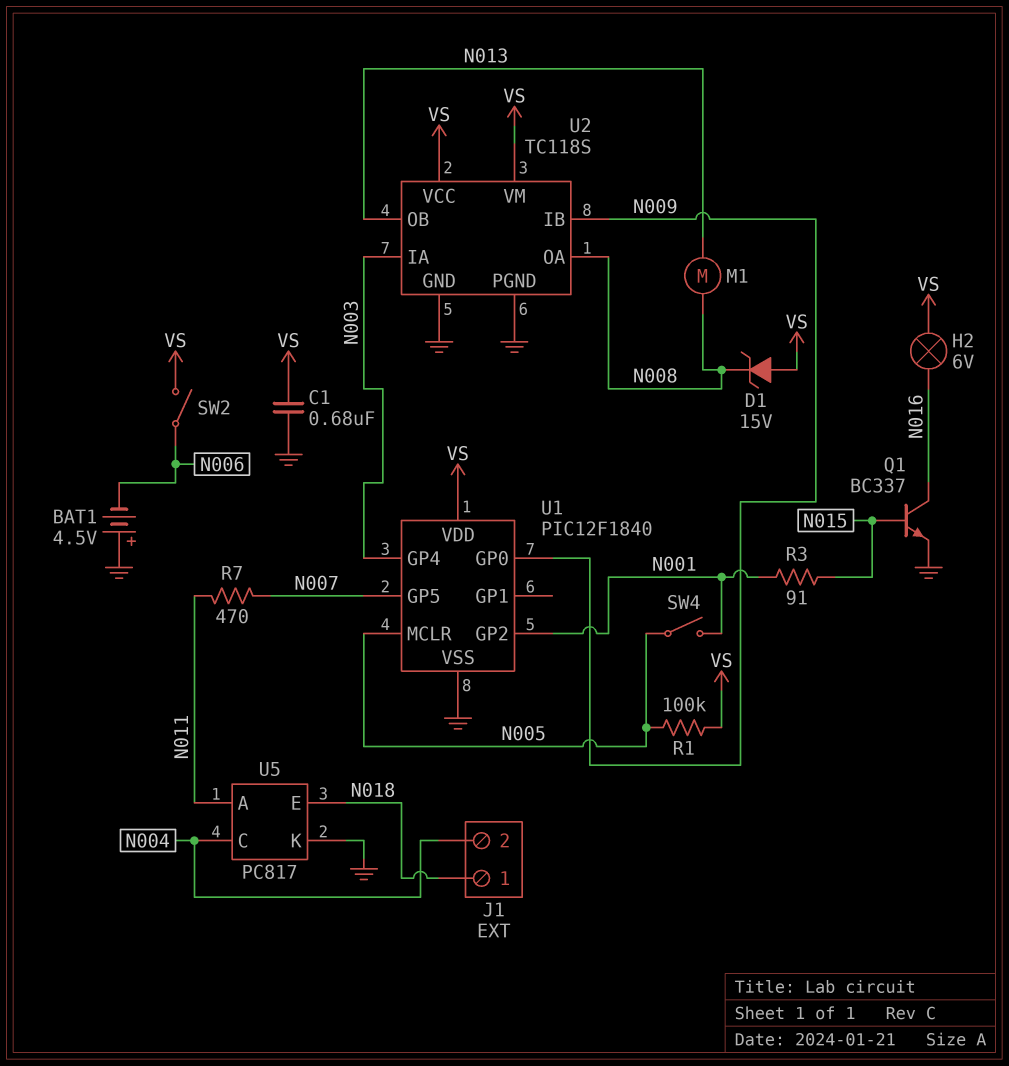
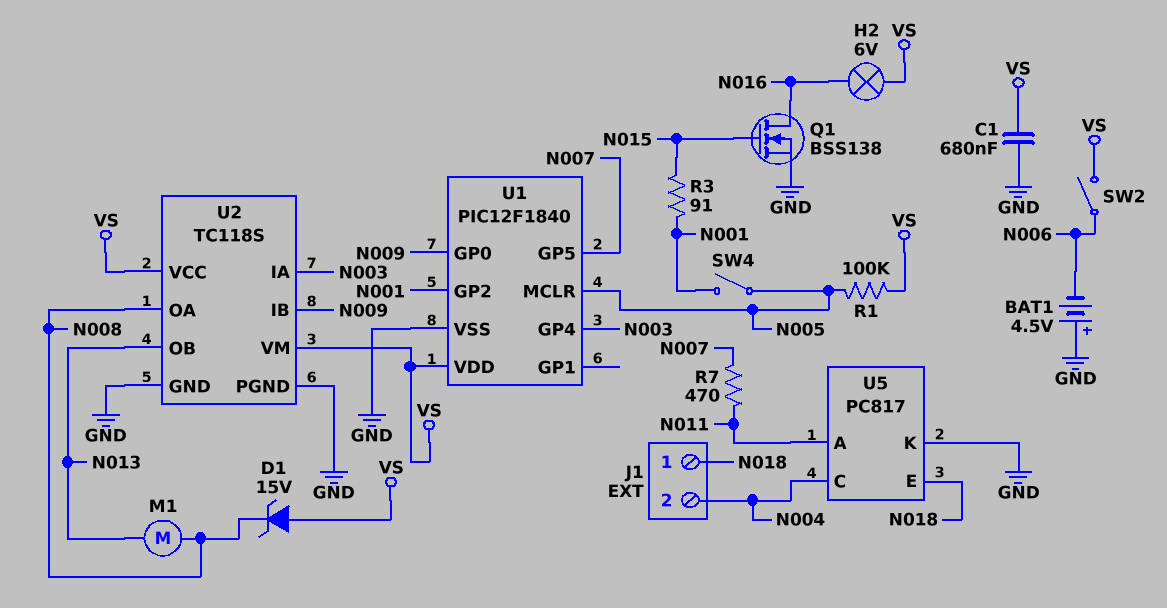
Q1: NPN BC337 (B N015, C N016, E GND) -> NMOS BSS138 (G N015, D N016, S GND)

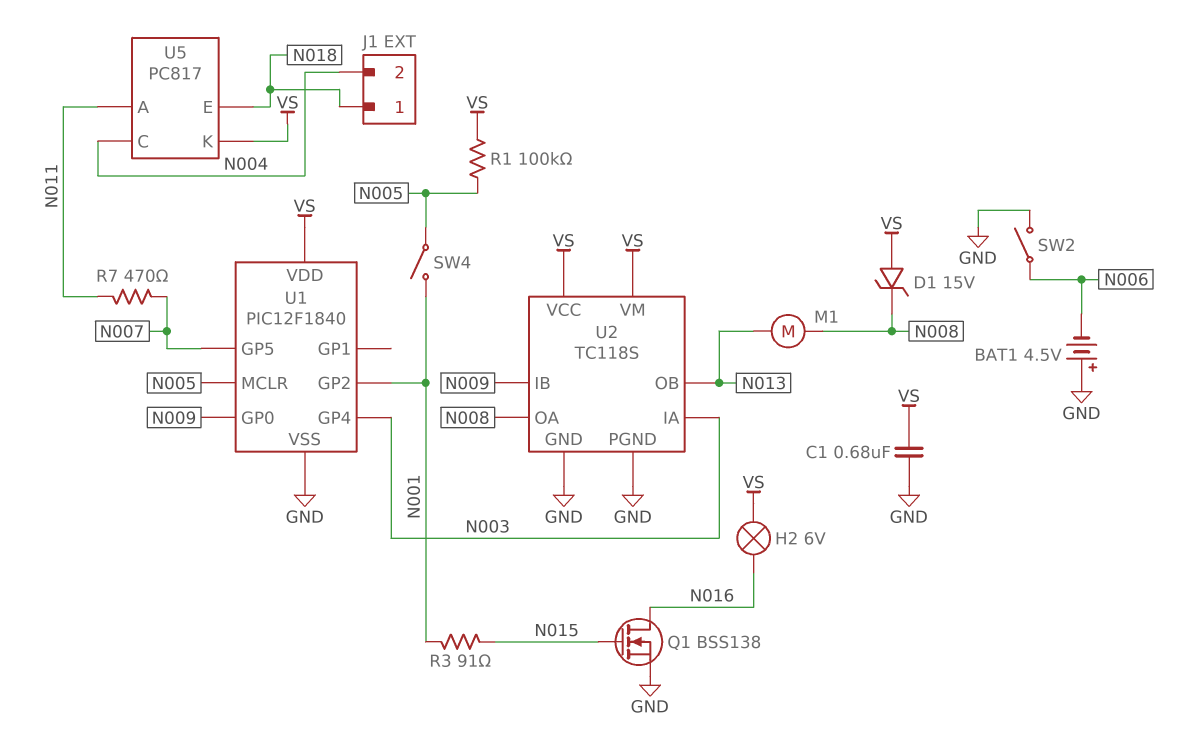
SW2: switch (N006, VS) -> switch (GND, N006)
U5 pin K: GND -> VS

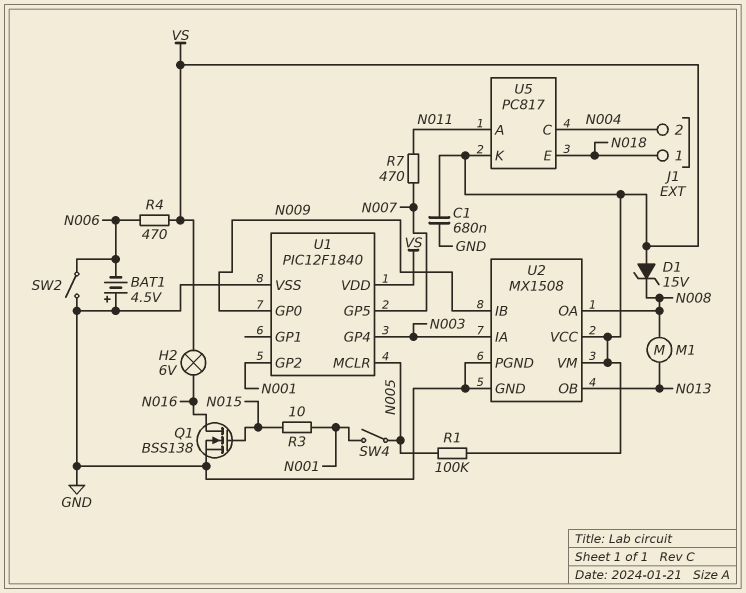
R3: 91 (N001, N015) -> 10 (N001, N015)
R4: none -> 470 (N006, VS)
U2: TC118S -> MX1508

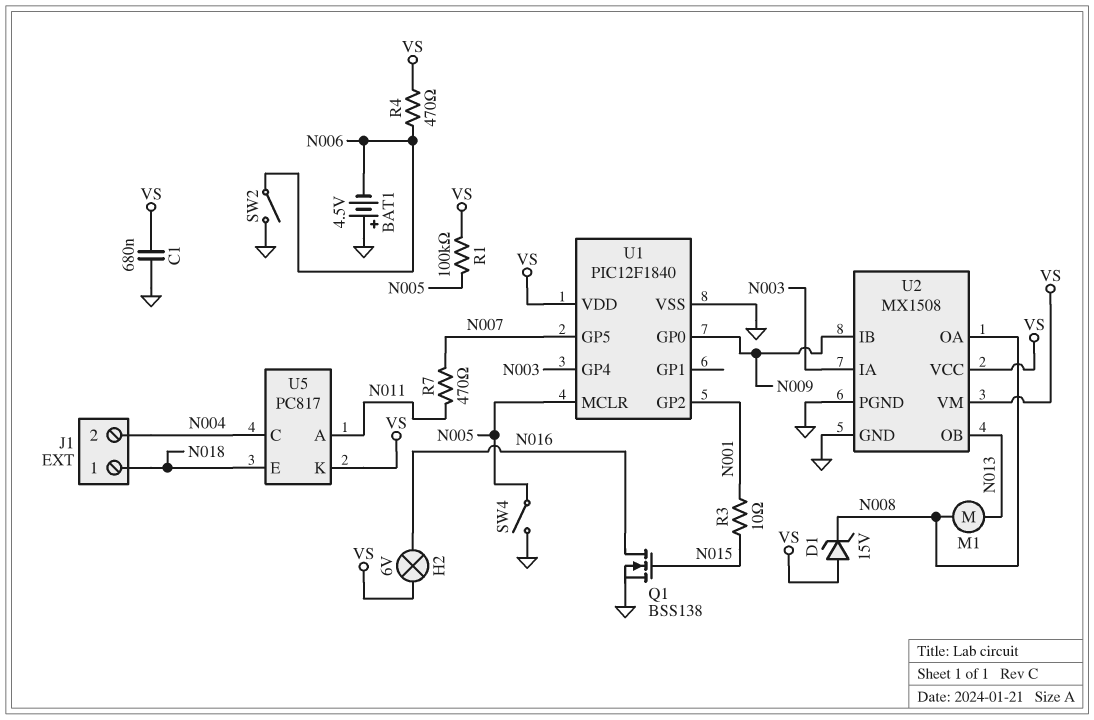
SW4: switch (N001, N005) -> switch (GND, N005)

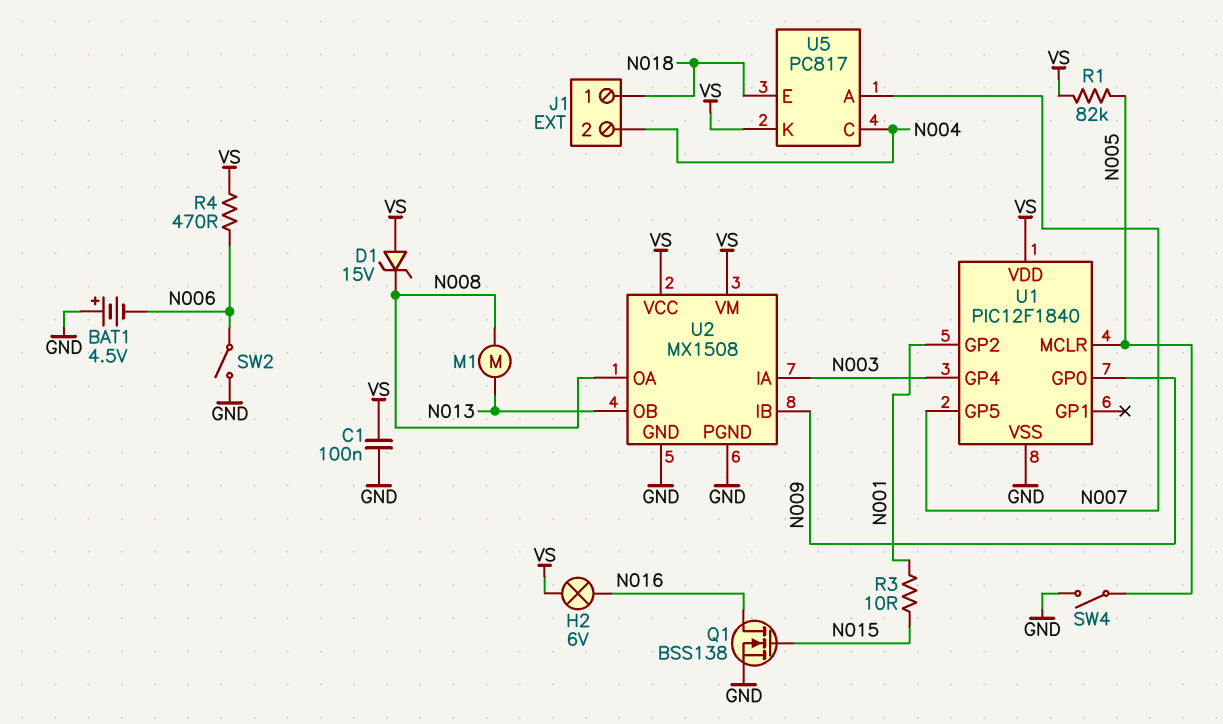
C1: 680nF (GND, VS) -> 100nF (GND, VS)
R1: 100k (N005, VS) -> 82k (N005, VS)
R7: 470 (N007, N011) -> none
U5 pin A: N011 -> N007

